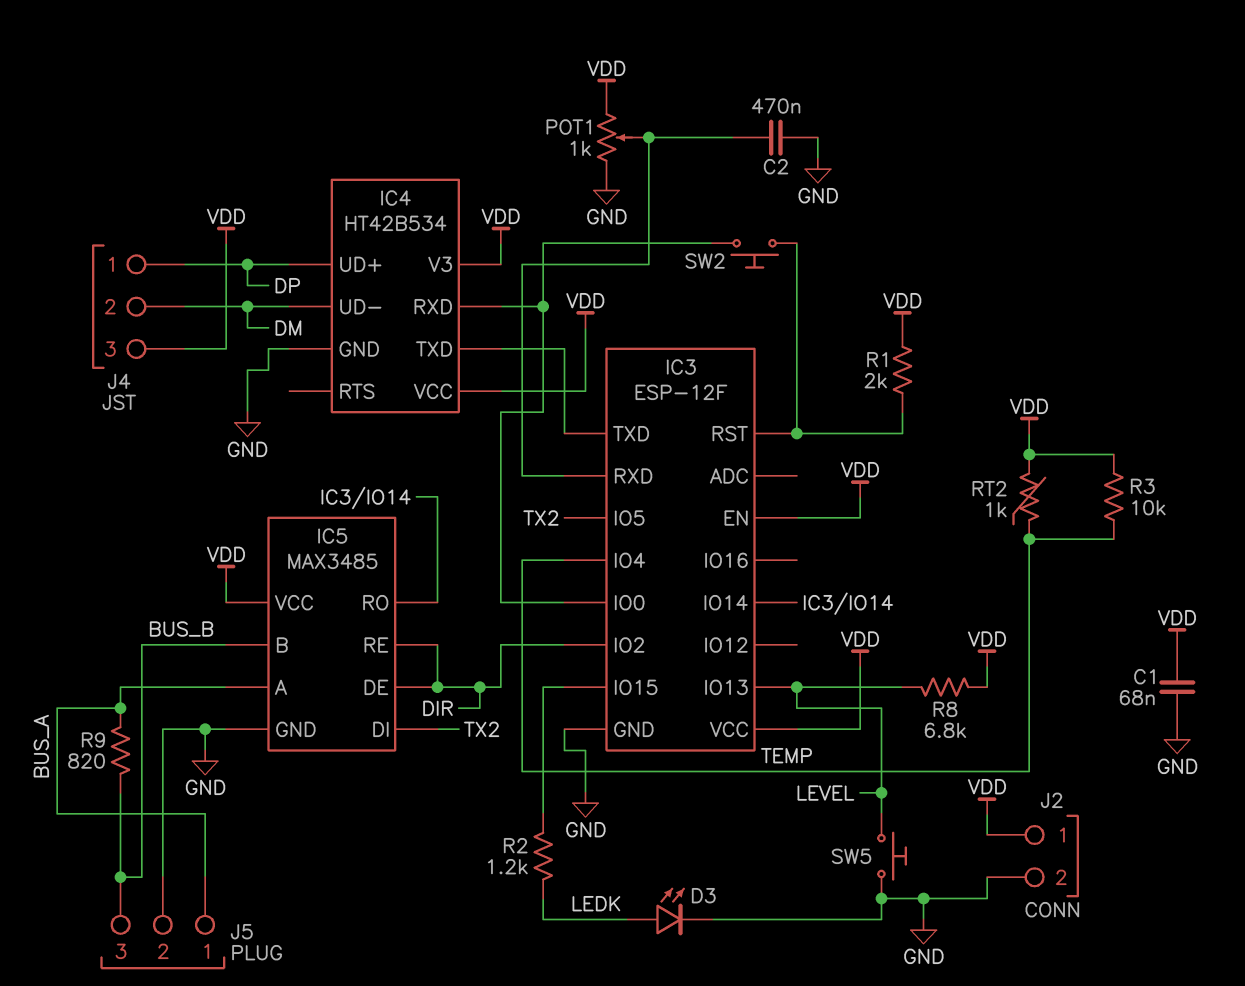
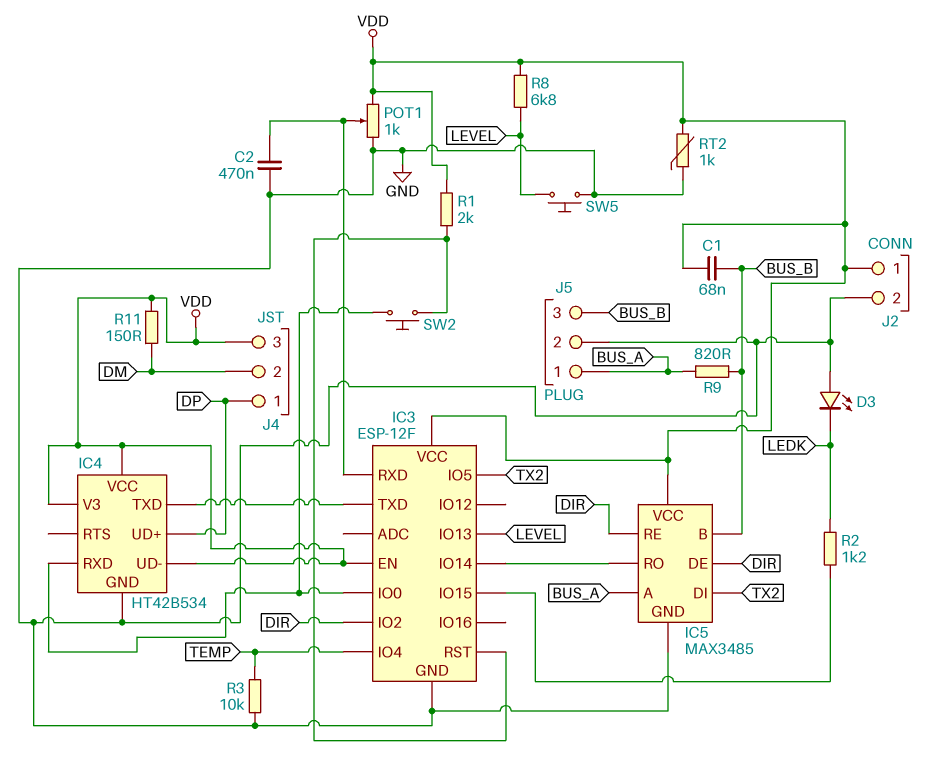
C1: 68nF (GND, VDD) -> 68nF (BUS_B, VDD)
D3: LED (A LEDK, K GND) -> LED (A GND, K LEDK)
IC4 pin UD-: DM -> VDD
R3: 10k (TEMP, VDD) -> 10k (GND, TEMP)
R11: none -> 150 (DM, VDD)
RT2: 1k (TEMP, VDD) -> 1k (GND, VDD)

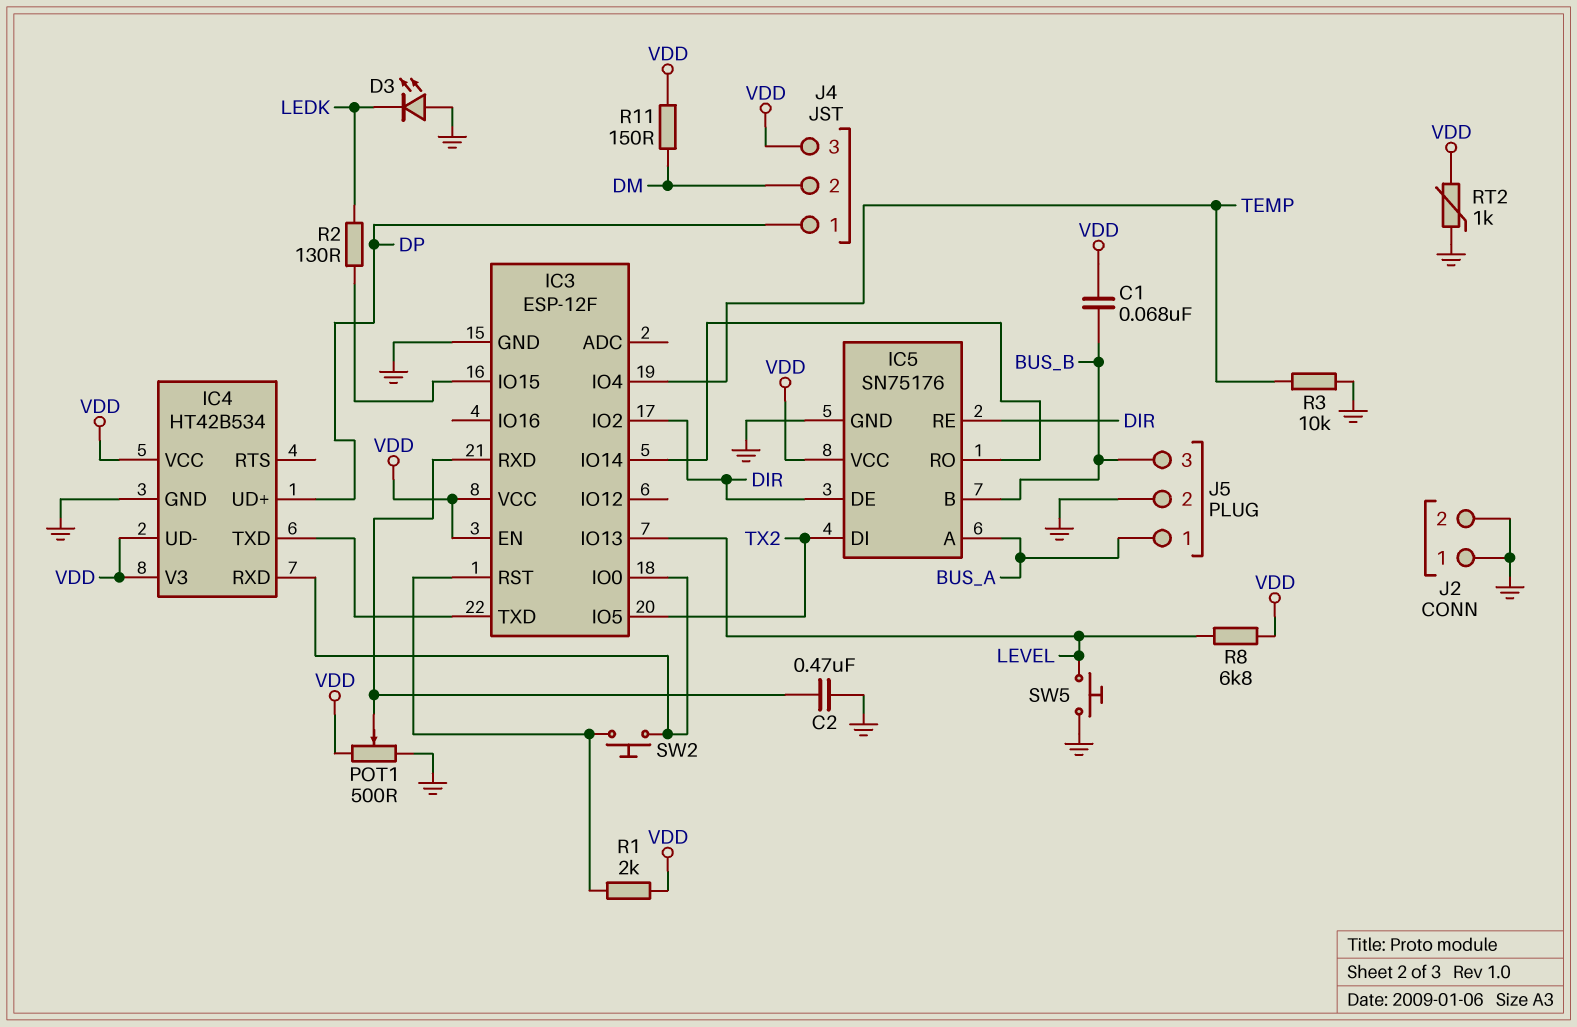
IC5: MAX3485 -> SN75176
J2 pin 1: VDD -> GND
POT1: 1k (GND, VDD, wiper IC3/RXD) -> 500 (GND, VDD, wiper IC3/RXD)
R2: 1.2k (IC3/IO15, LEDK) -> 130 (IC3/IO15, LEDK)
R9: 820 (BUS_A, BUS_B) -> none

